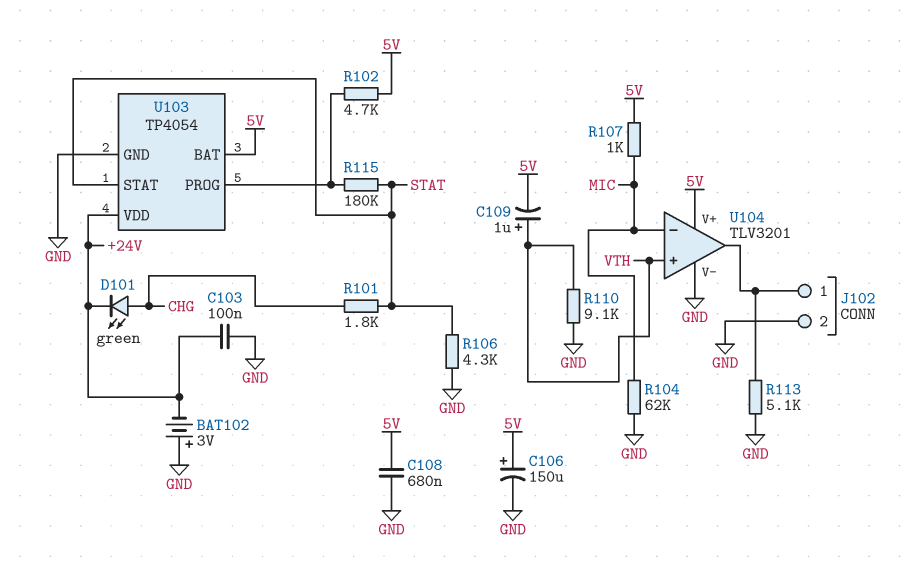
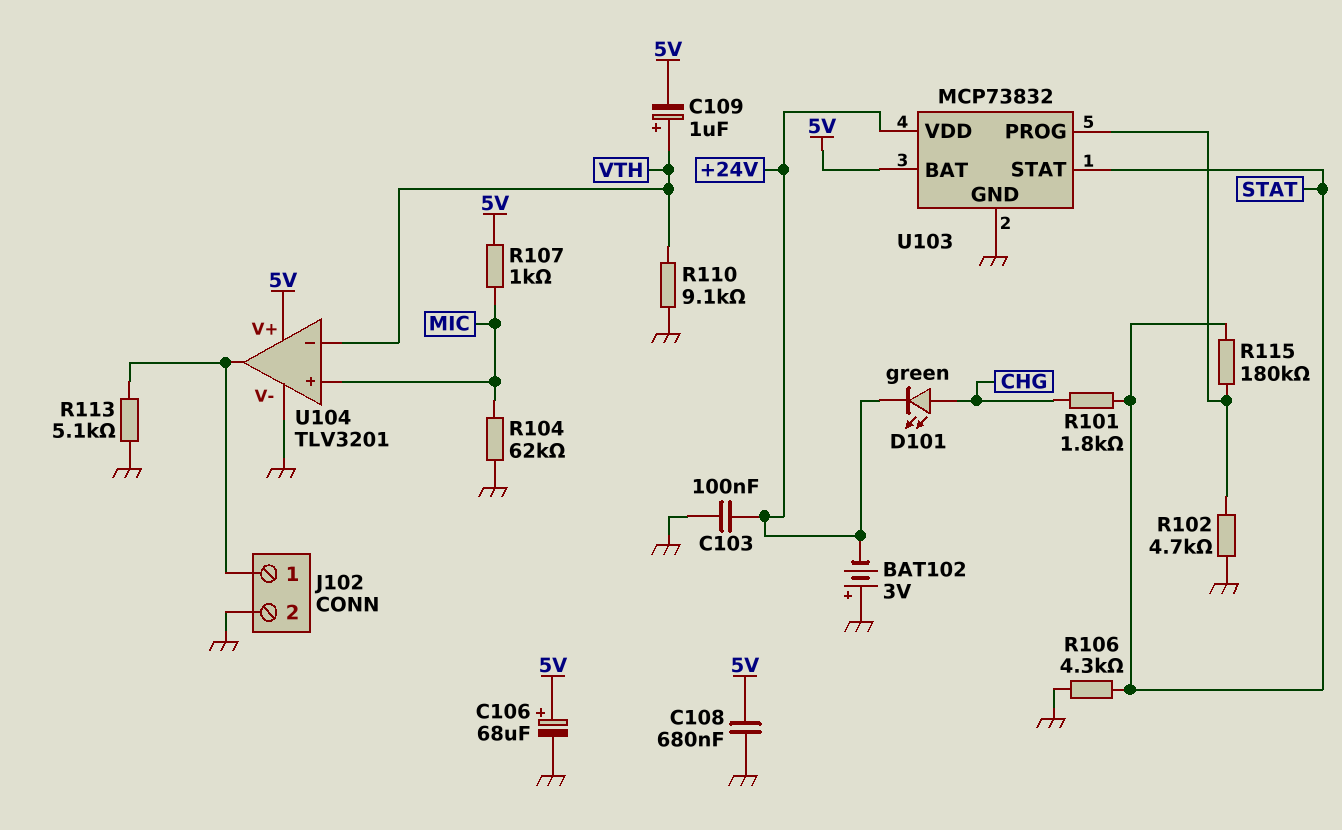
C106: 150uF (plus 5V, minus GND) -> 68uF (plus 5V, minus GND)
R102: 4.7k (5V, U103/PROG) -> 4.7k (GND, U103/PROG)
U103: TP4054 -> MCP73832
U104 pin in+: VTH -> MIC
U104 pin in-: MIC -> VTH

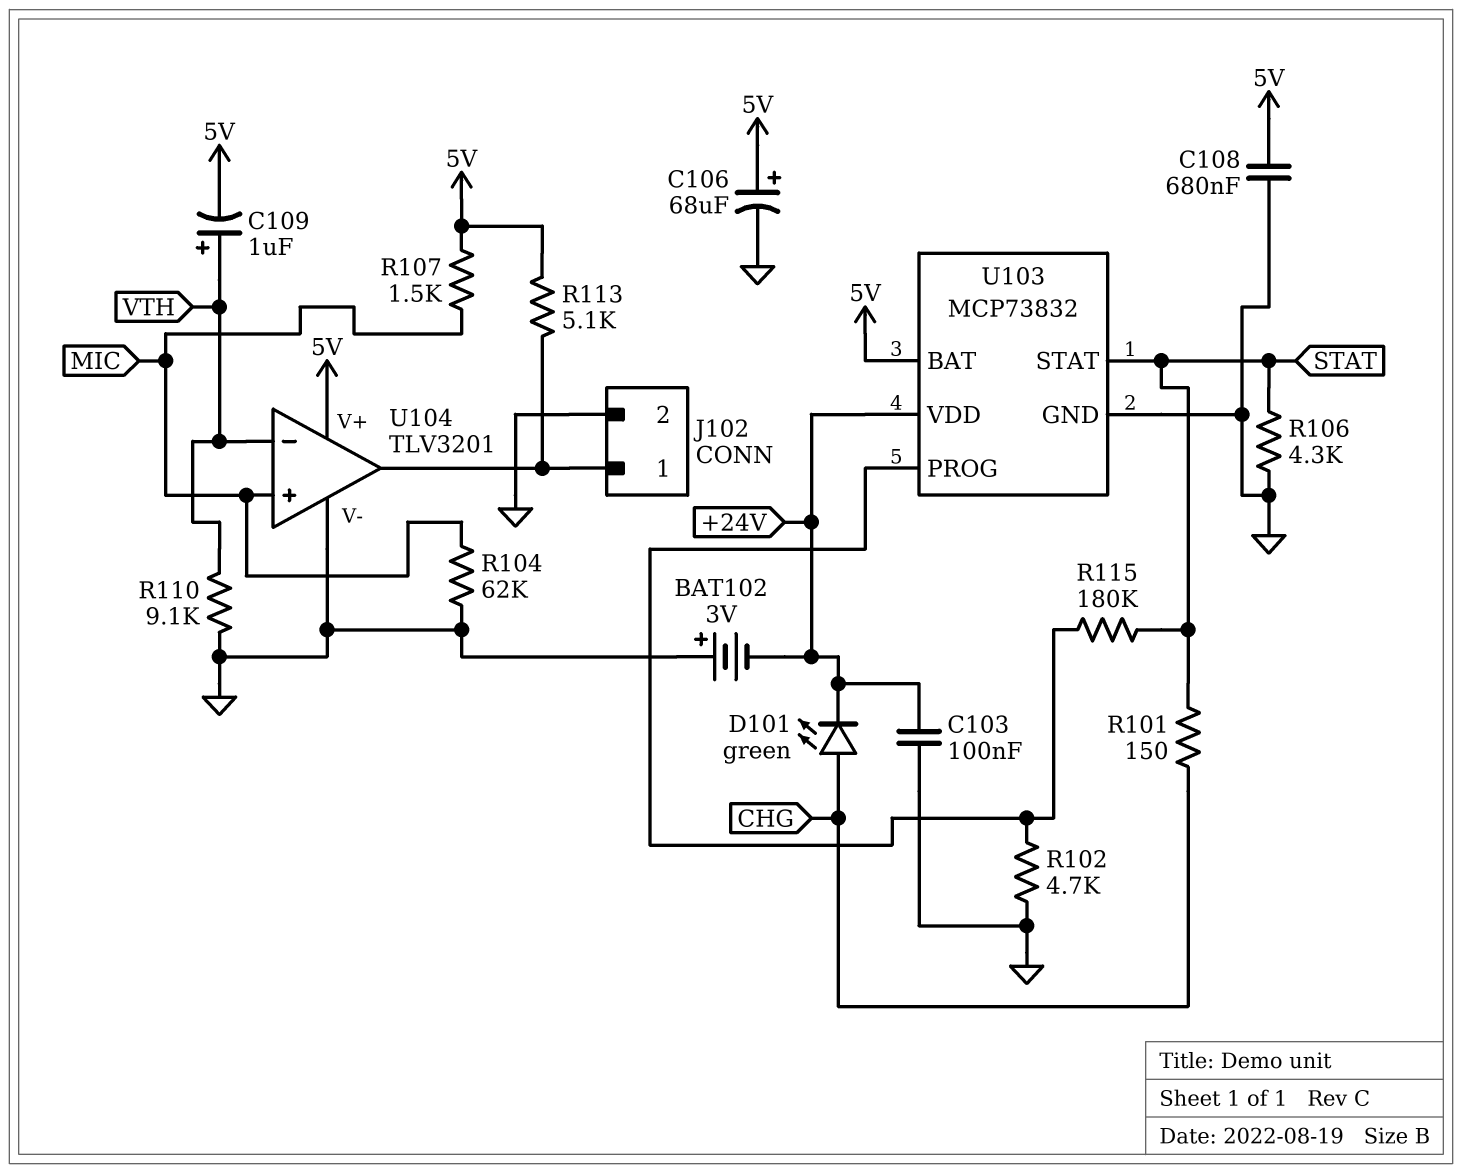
R101: 1.8k (CHG, STAT) -> 150 (CHG, STAT)
R107: 1k (5V, MIC) -> 1.5k (5V, MIC)
R113: 5.1k (GND, J102/1) -> 5.1k (5V, J102/1)

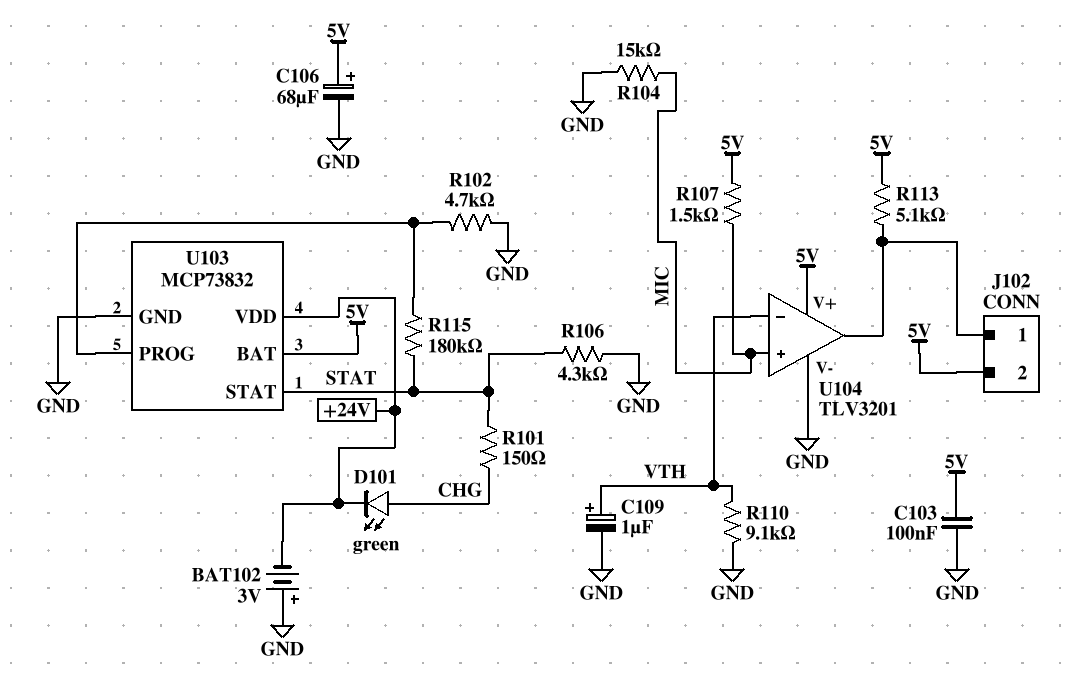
C103: 100nF (+24V, GND) -> 100nF (5V, GND)
C108: 680nF (5V, GND) -> none
C109: 1uF (plus VTH, minus 5V) -> 1uF (plus VTH, minus GND)
J102 pin 2: GND -> 5V
R104: 62k (GND, MIC) -> 15k (GND, MIC)

